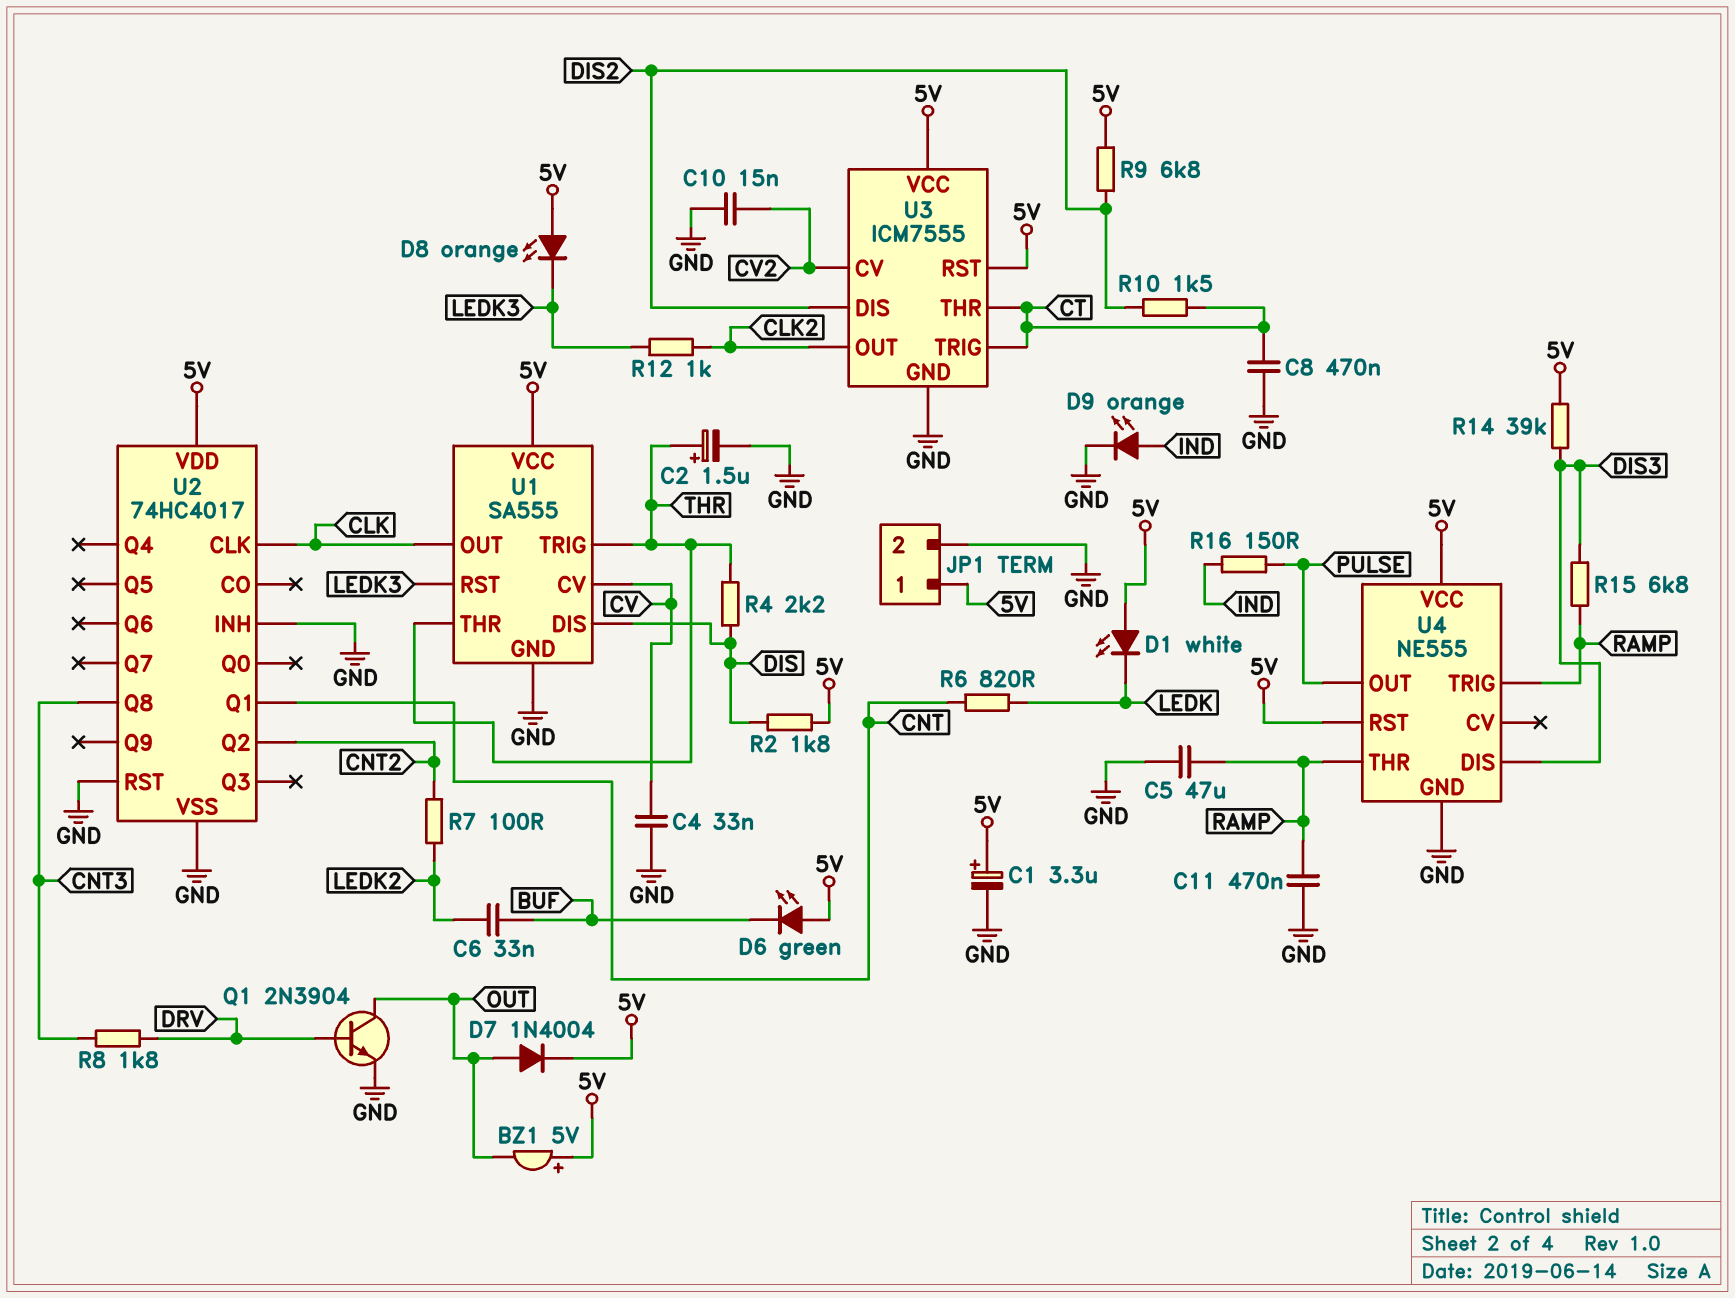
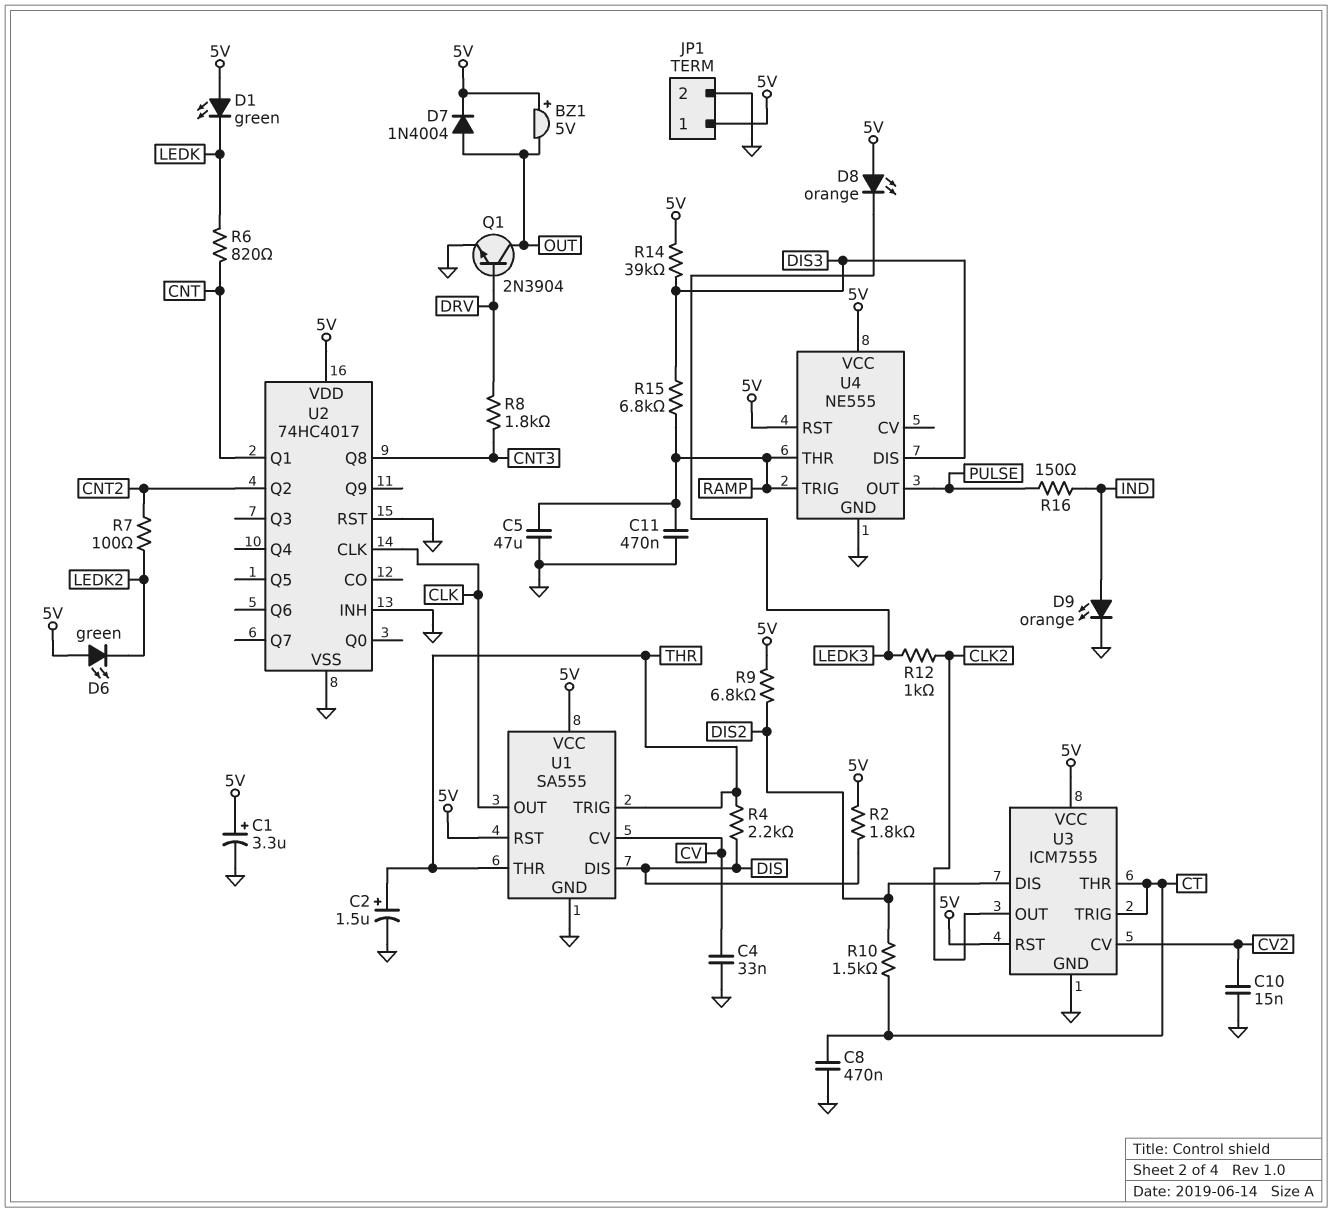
C6: 33nF (BUF, LEDK2) -> none
D1: LED white (A 5V, K LEDK) -> LED green (A 5V, K LEDK)
D6: LED green (A 5V, K BUF) -> LED green (A 5V, K LEDK2)
U1 pin RST: LEDK3 -> 5V

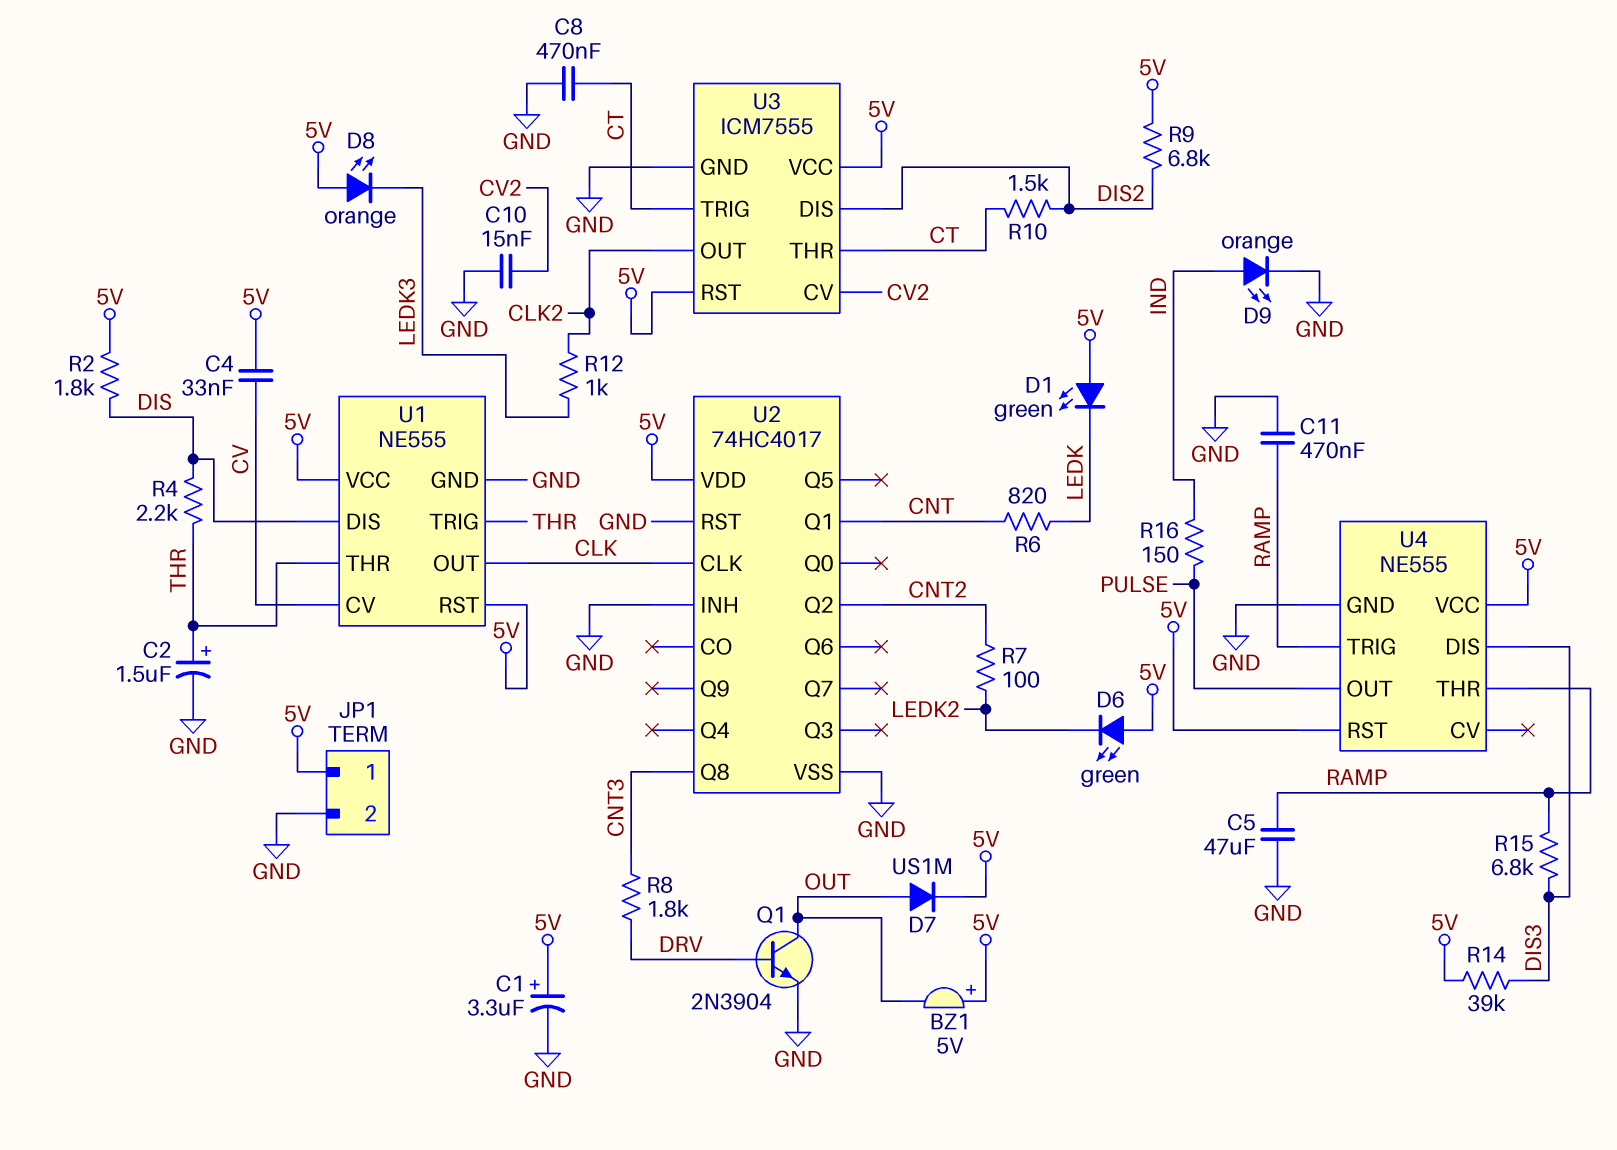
C4: 33nF (CV, GND) -> 33nF (5V, CV)
D7: diode 1N4004 (A OUT, K 5V) -> diode US1M (A OUT, K 5V)
U1: SA555 -> NE555

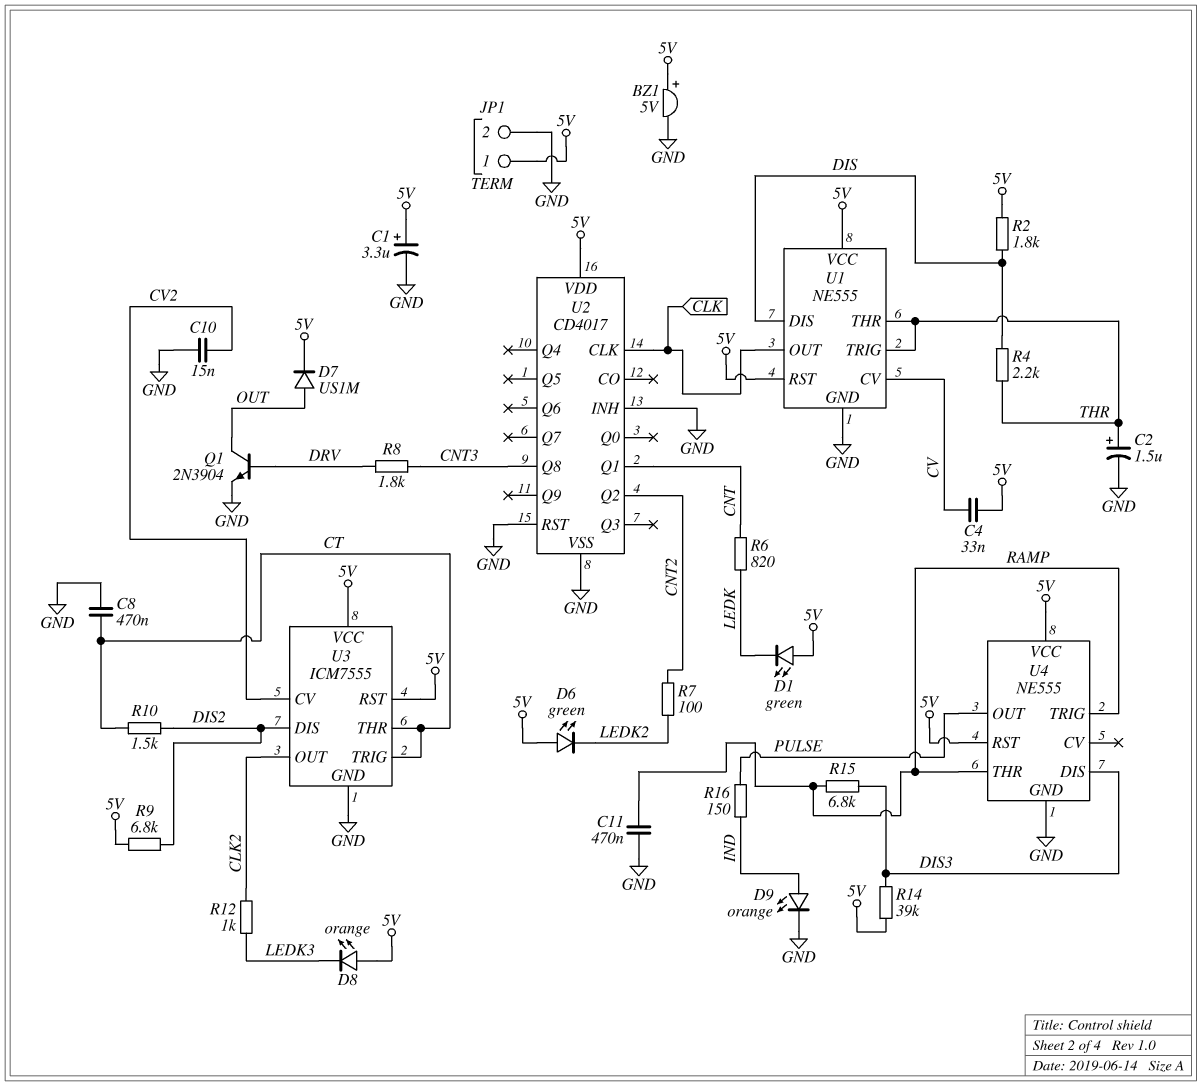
BZ1: buzzer 5V (plus 5V, minus OUT) -> buzzer 5V (plus 5V, minus GND)
C5: 47uF (GND, RAMP) -> none
U2: 74HC4017 -> CD4017

